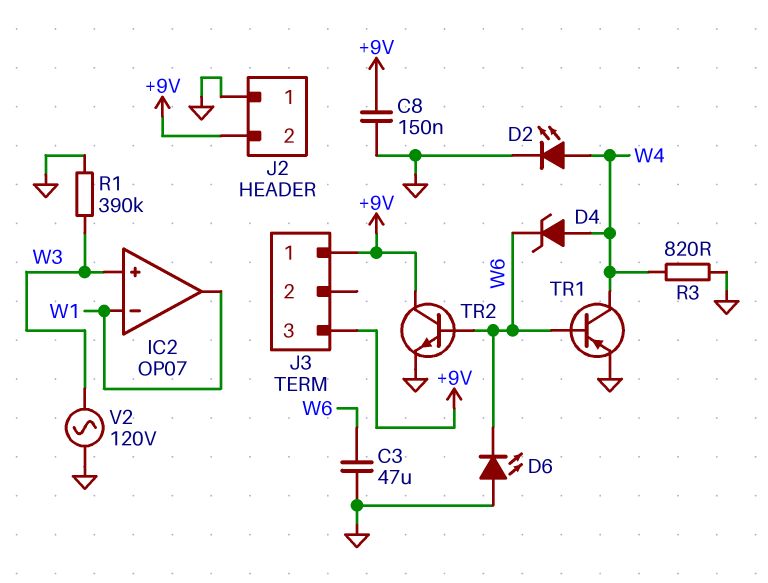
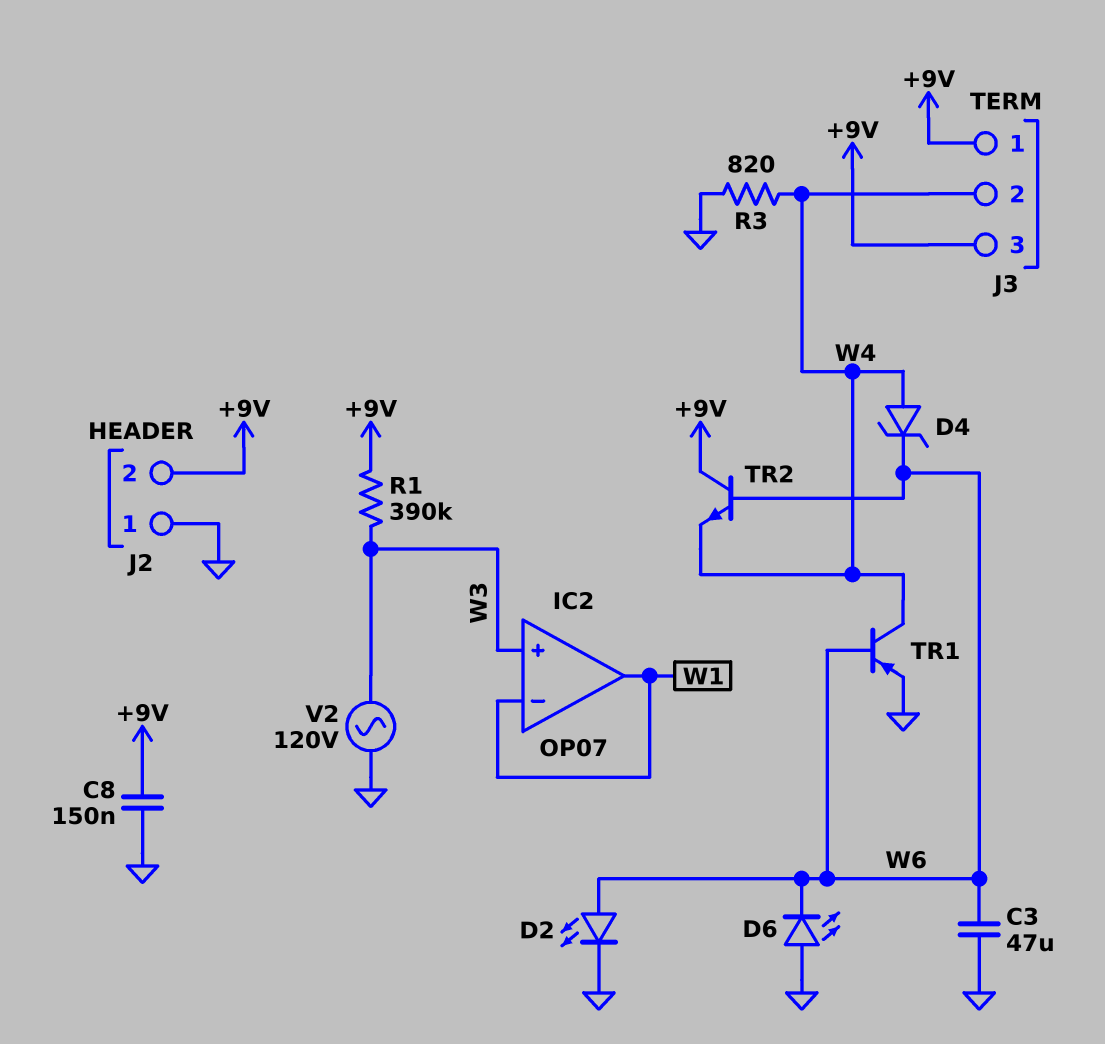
D2: LED (A W4, K GND) -> LED (A W6, K GND)
J3 pin 2: none -> W4
R1: 390k (GND, W3) -> 390k (+9V, W3)
TR2: NPN (B W6, C +9V, E GND) -> NPN (B W6, C +9V, E W4)

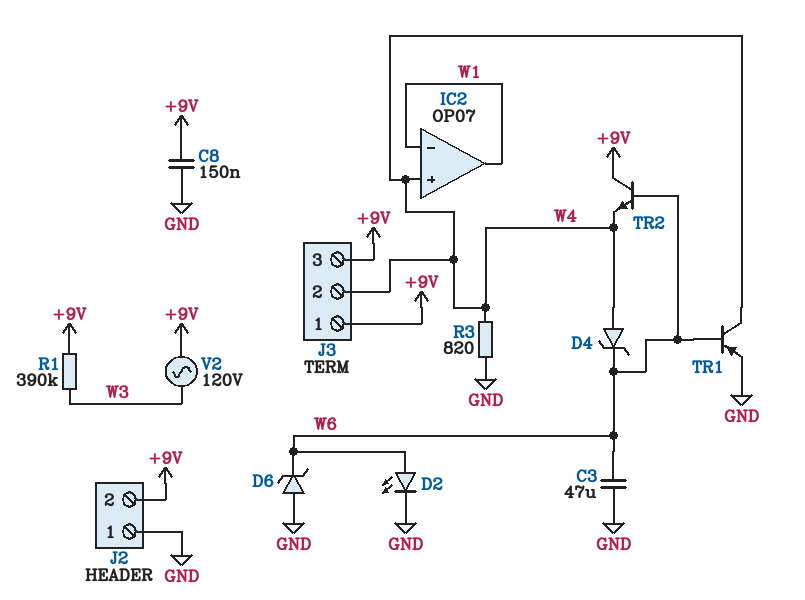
D6: LED (A GND, K W6) -> zener (A GND, K W6)
IC2 pin in+: W3 -> W4
V2: AC 120V (GND, W3) -> AC 120V (+9V, W3)

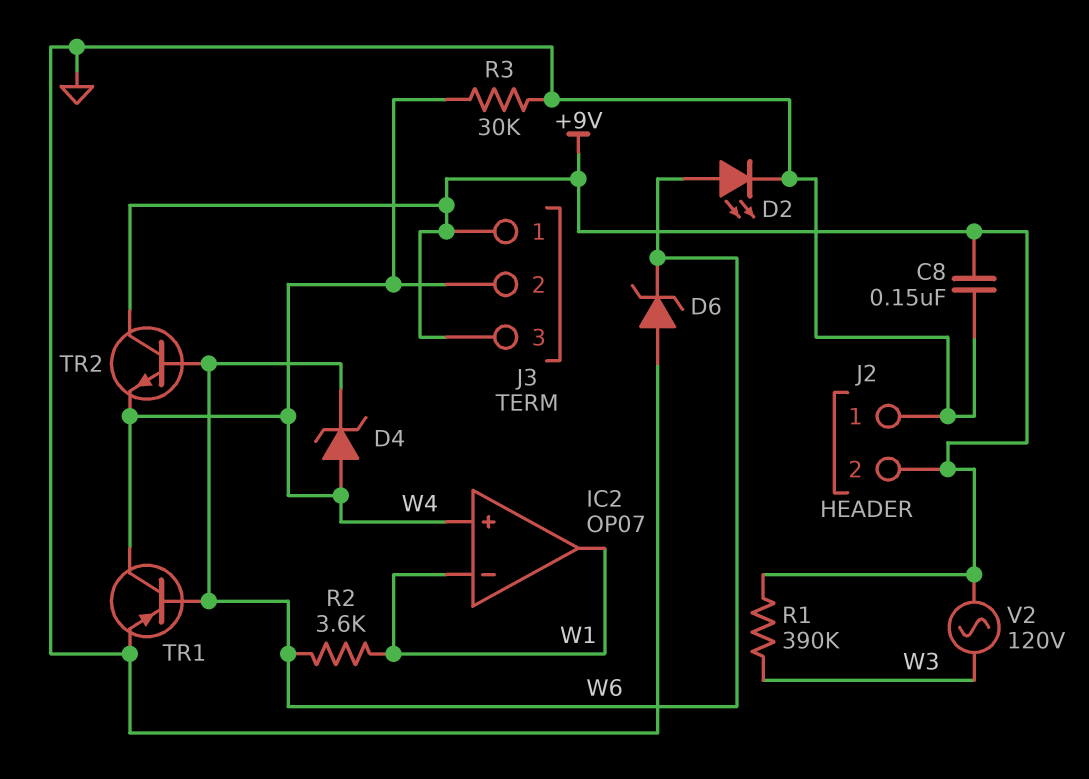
C3: 47uF (GND, W6) -> none
R2: none -> 3.6k (W1, W6)
R3: 820 (GND, W4) -> 30k (GND, W4)

